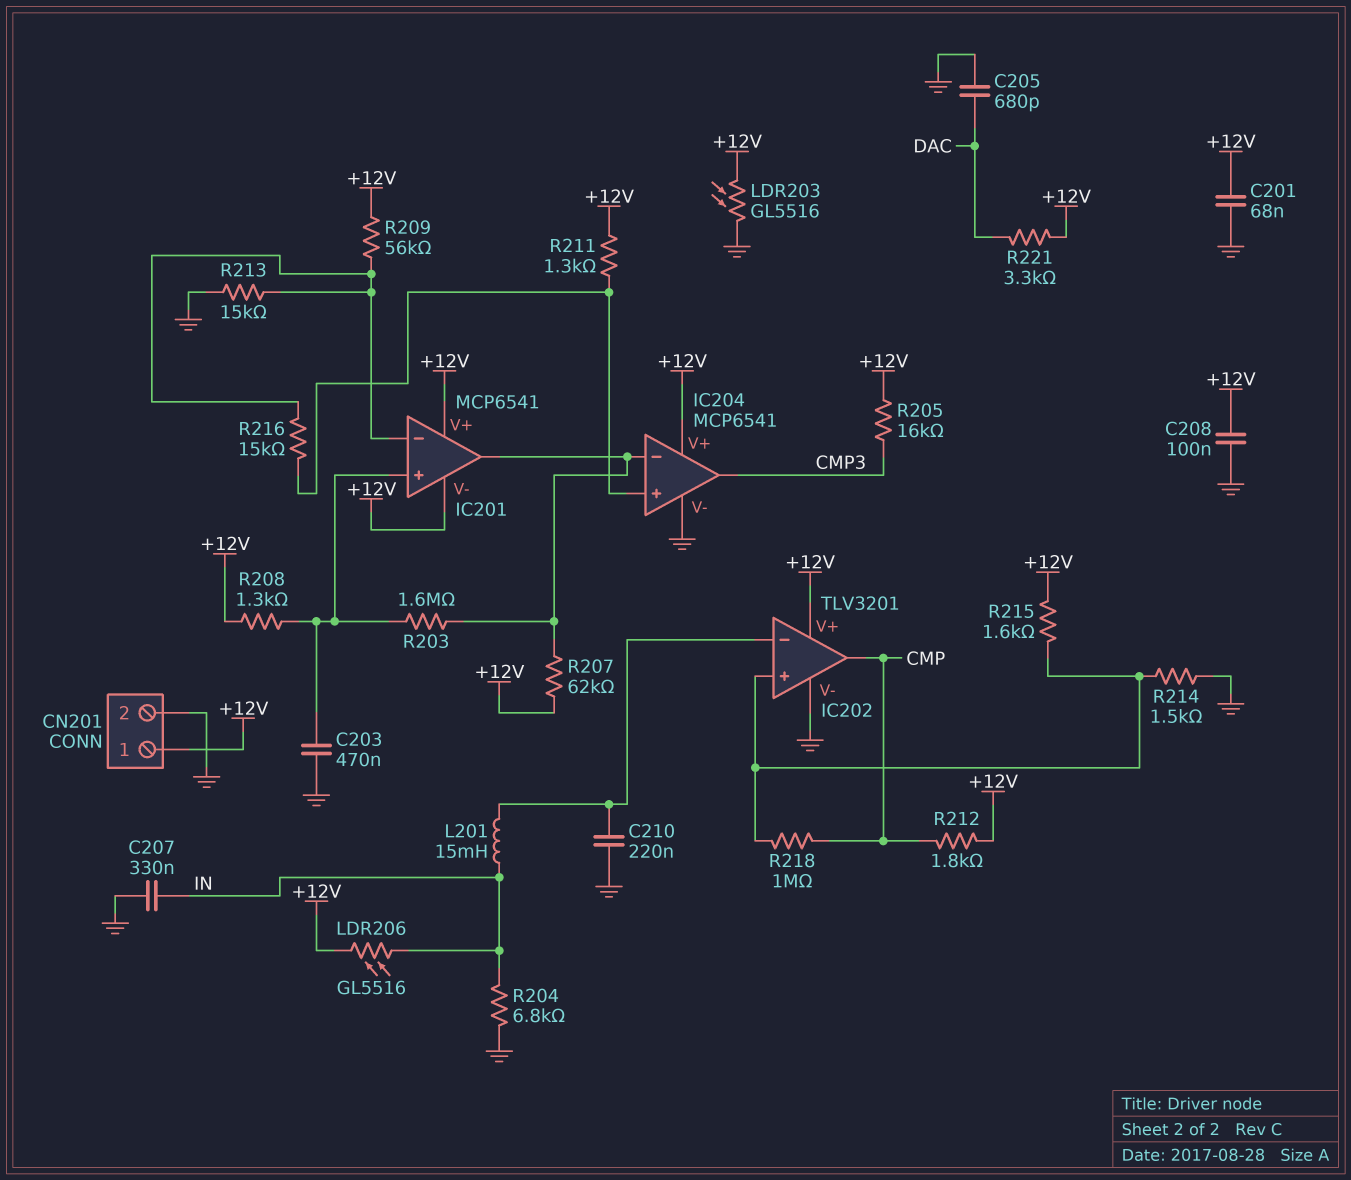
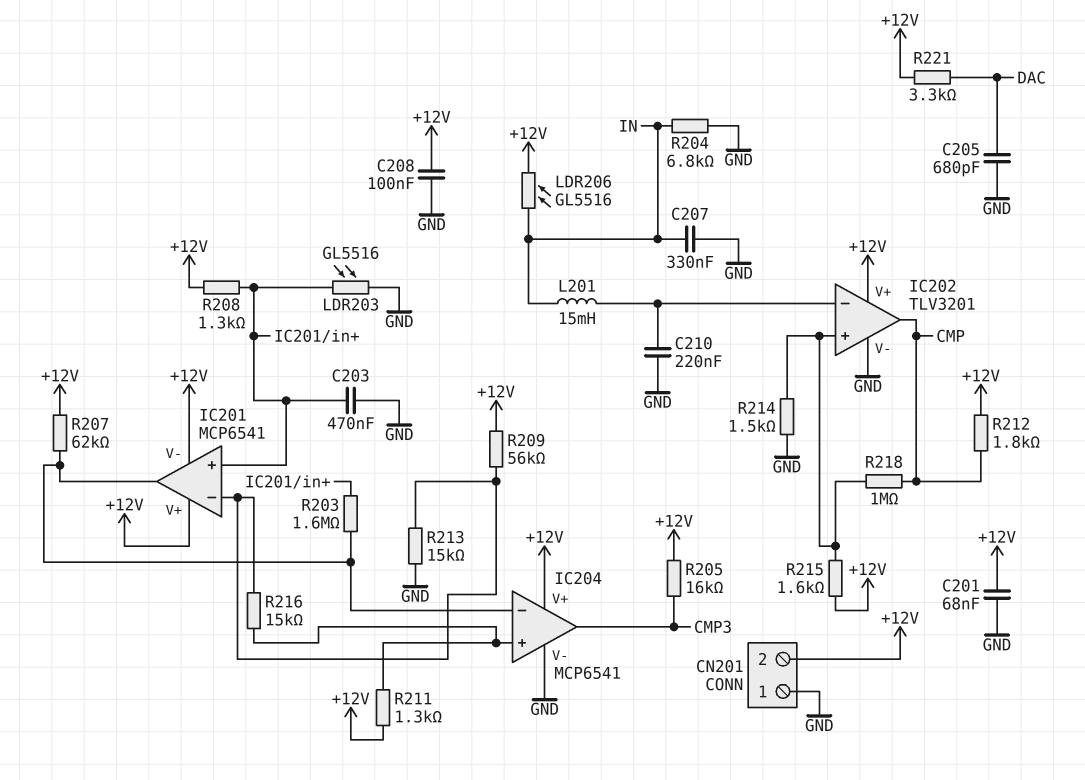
CN201 pin 1: +12V -> GND
CN201 pin 2: GND -> +12V
LDR203: GL5516 (+12V, GND) -> GL5516 (GND, IC201/in+)

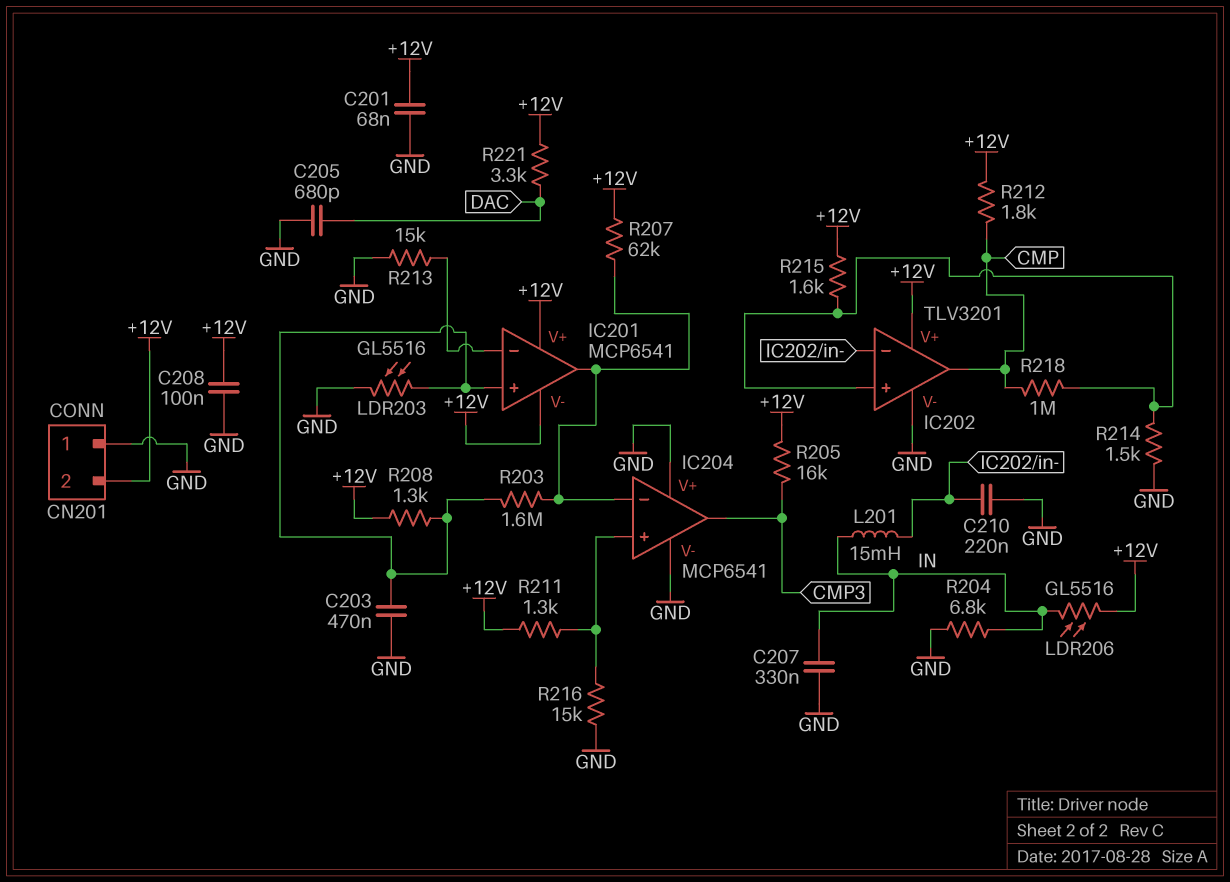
IC204 pin V+: +12V -> GND
R209: 56k (+12V, IC201/in-) -> none
R216: 15k (IC201/in-, IC204/in+) -> 15k (GND, IC204/in+)

